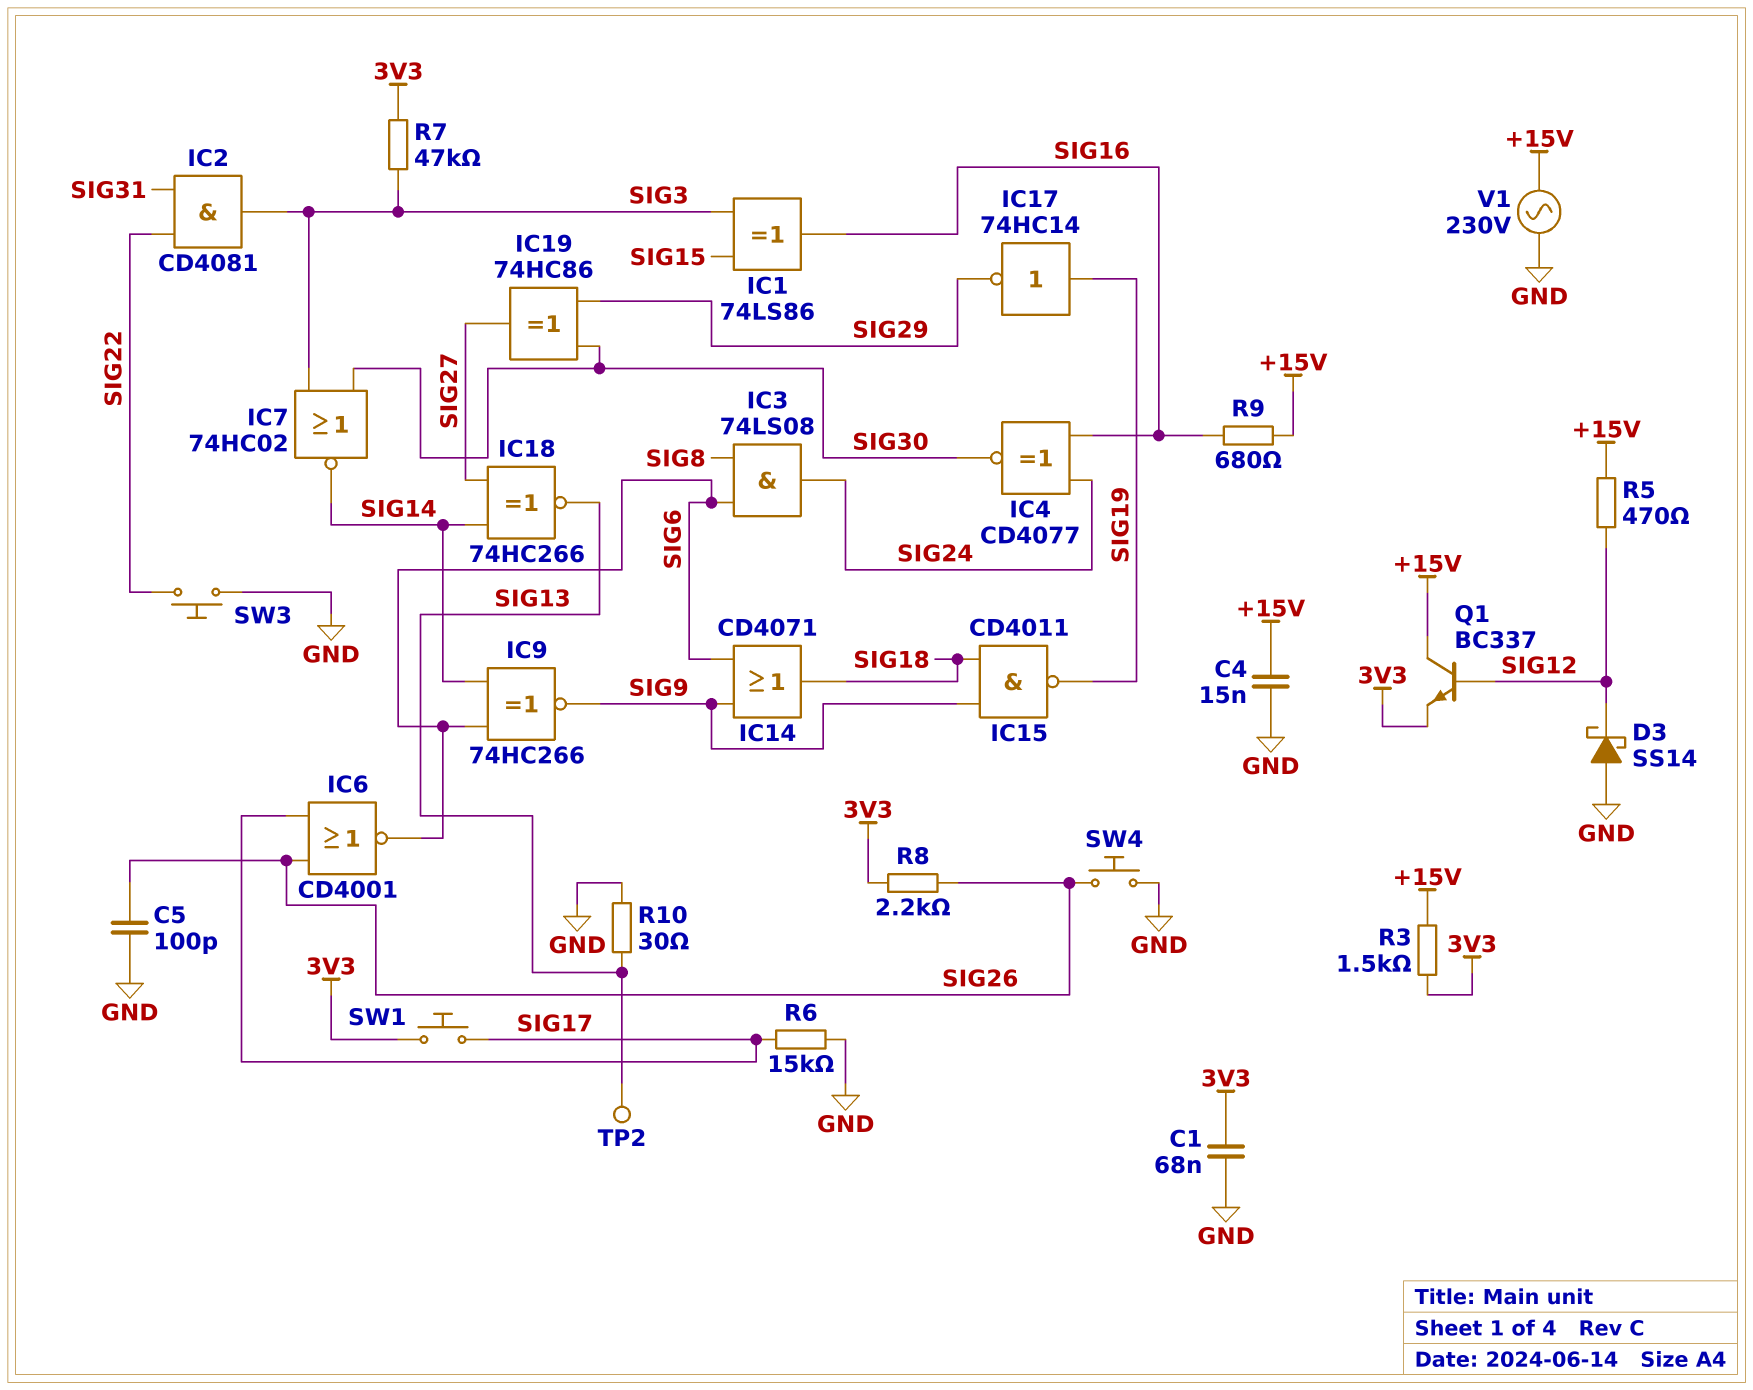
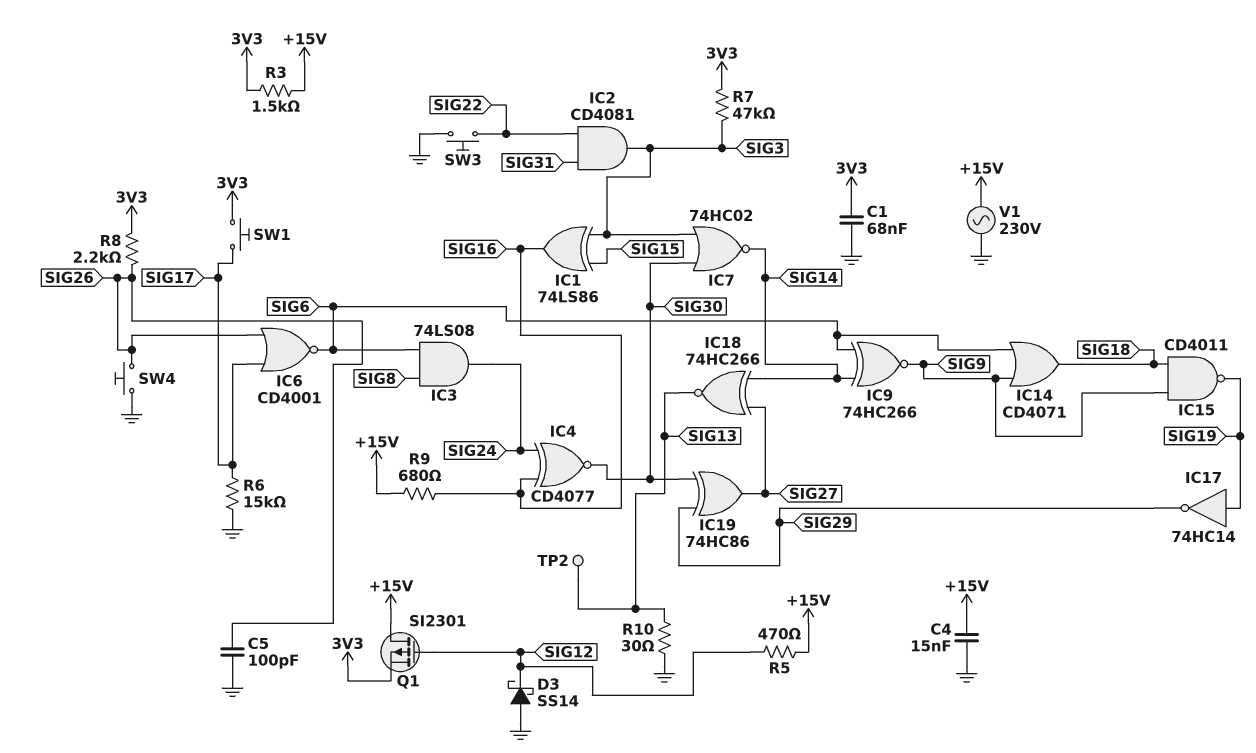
Q1: NPN BC337 (B SIG12, C +15V, E 3V3) -> PMOS SI2301 (G SIG12, D +15V, S 3V3)

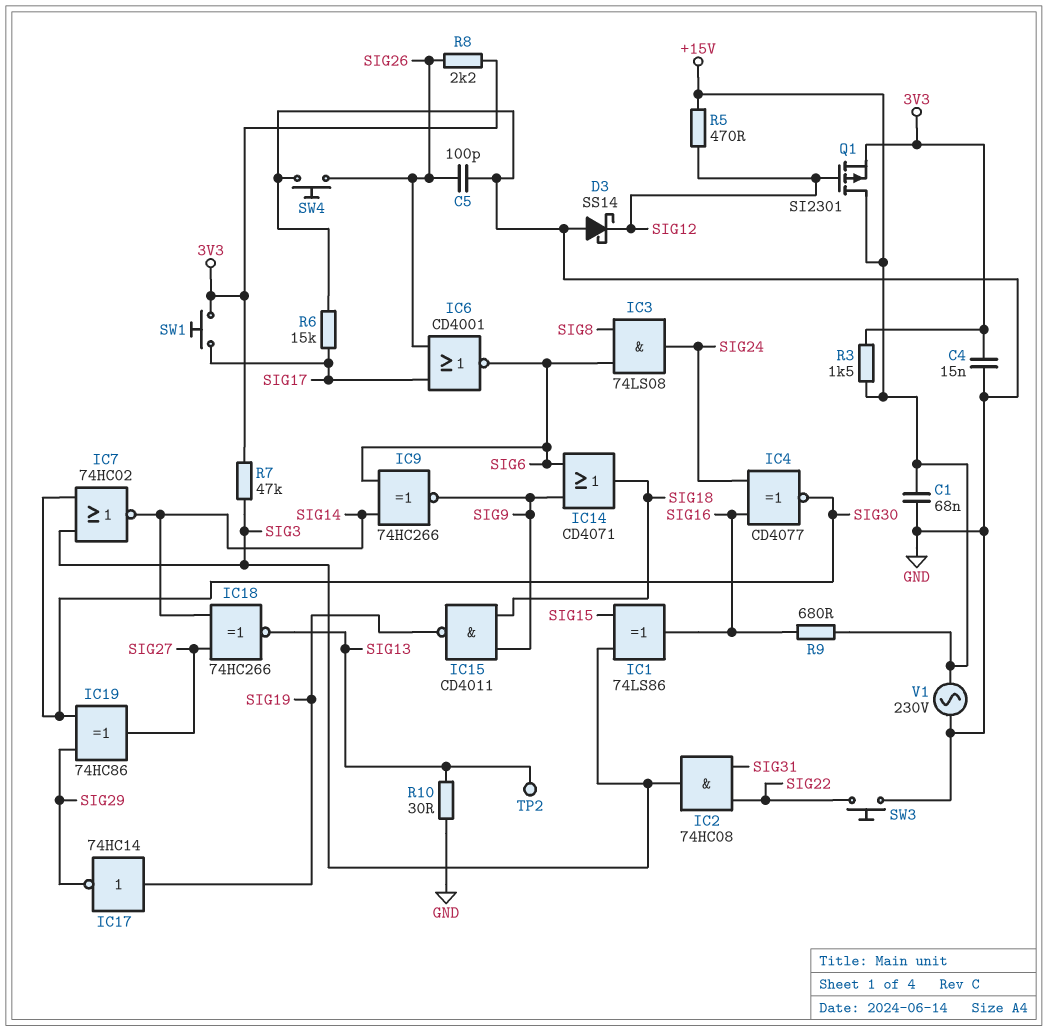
C1: 68nF (3V3, GND) -> 68nF (+15V, GND)
C4: 15nF (+15V, GND) -> 15nF (3V3, GND)
IC2: AND CD4081 (in SIG22, in SIG31, out SIG3) -> AND 74HC08 (in SIG22, in SIG31, out SIG3)

